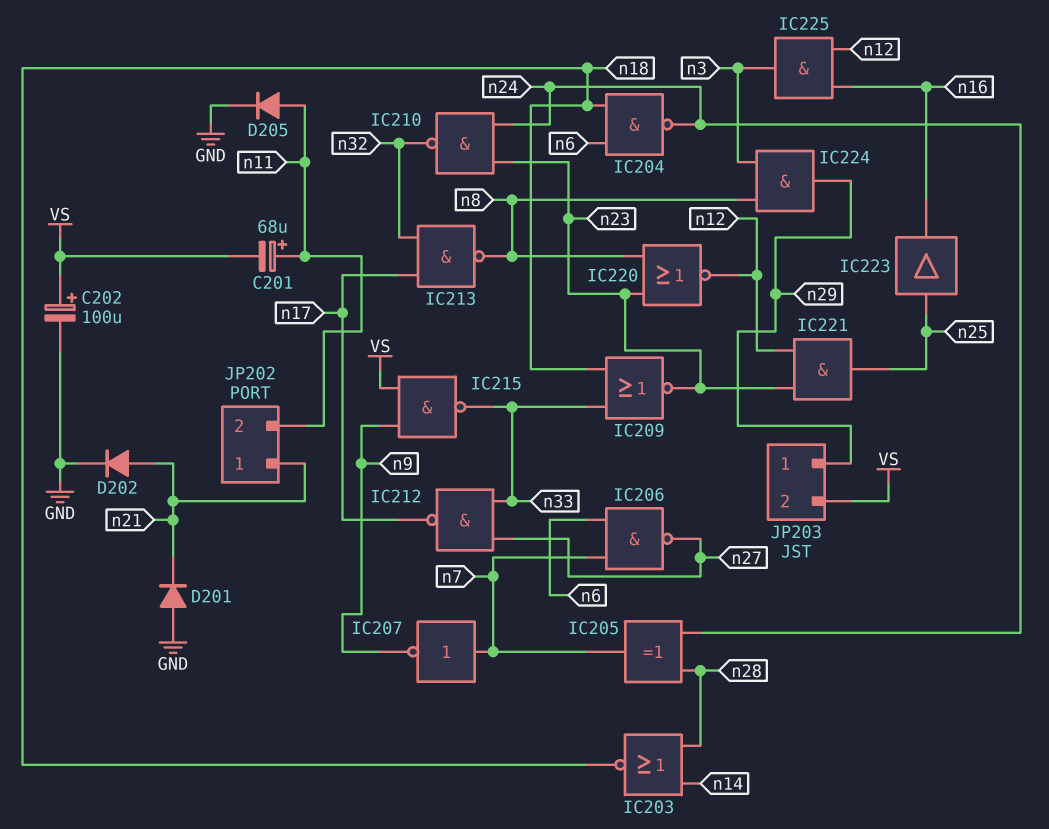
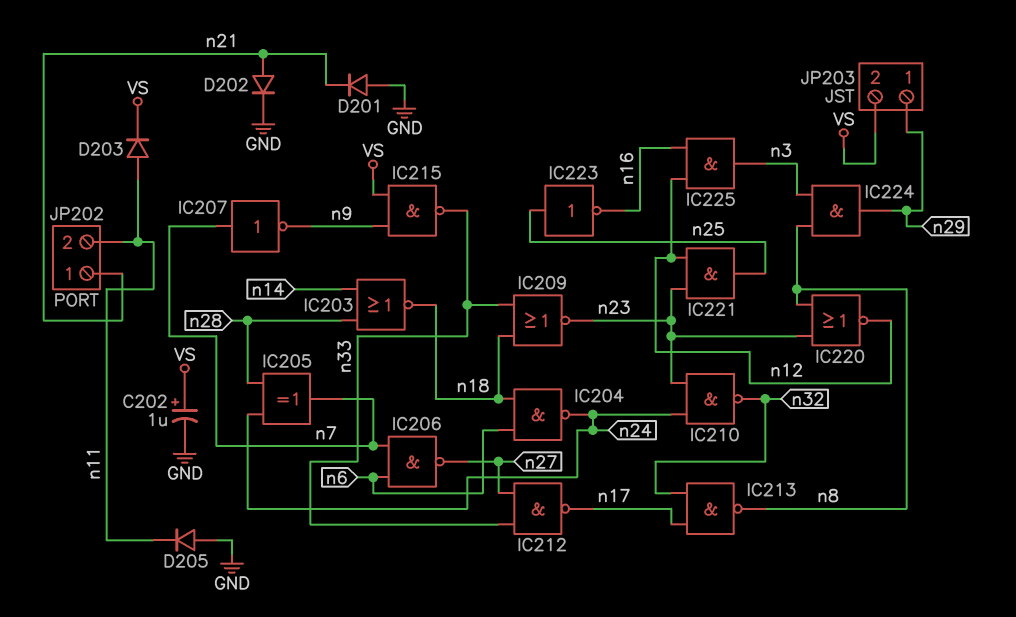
C201: 68uF (plus n11, minus VS) -> none
C202: 100uF (plus VS, minus GND) -> 1uF (plus VS, minus GND)
D203: none -> diode (A n11, K VS)
D205: diode (A n11, K GND) -> diode (A GND, K n11)
IC223: buffer (in n25, out n16) -> NOT (in n25, out n16)

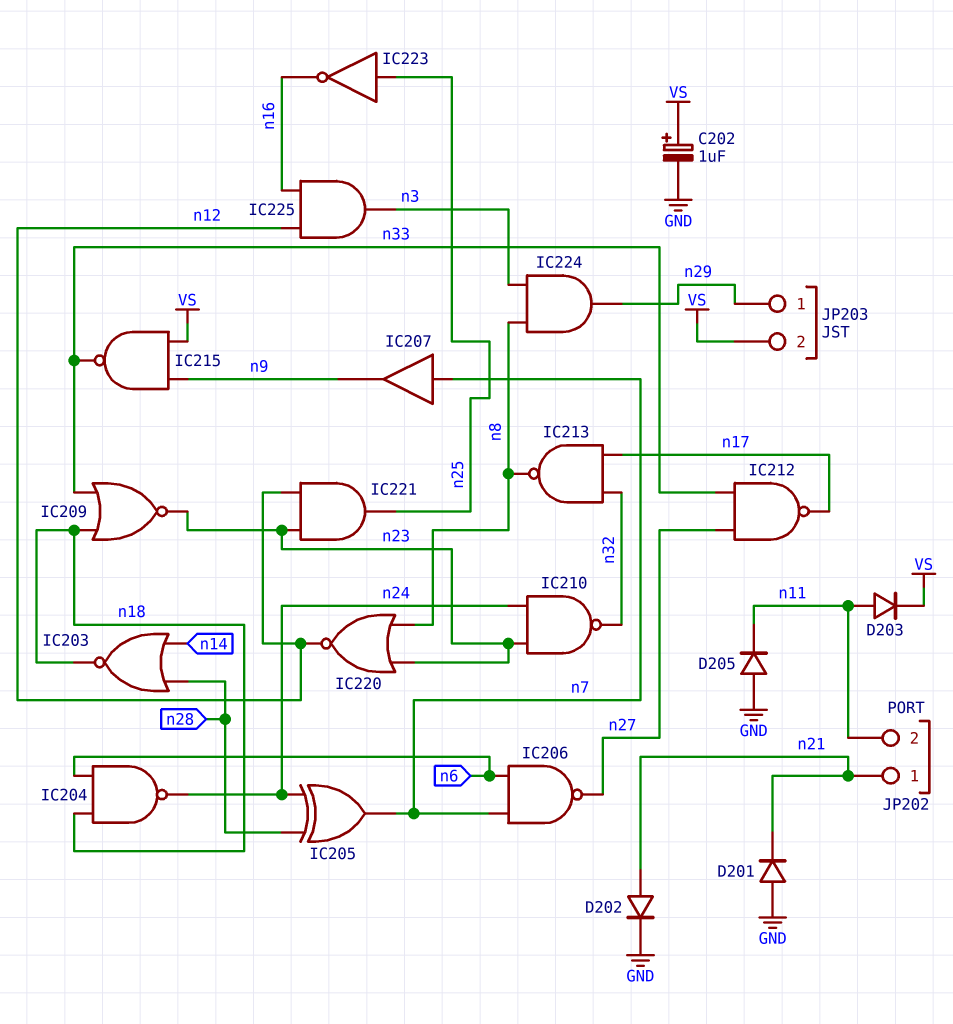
IC207: NOT (in n7, out n9) -> buffer (in n7, out n9)

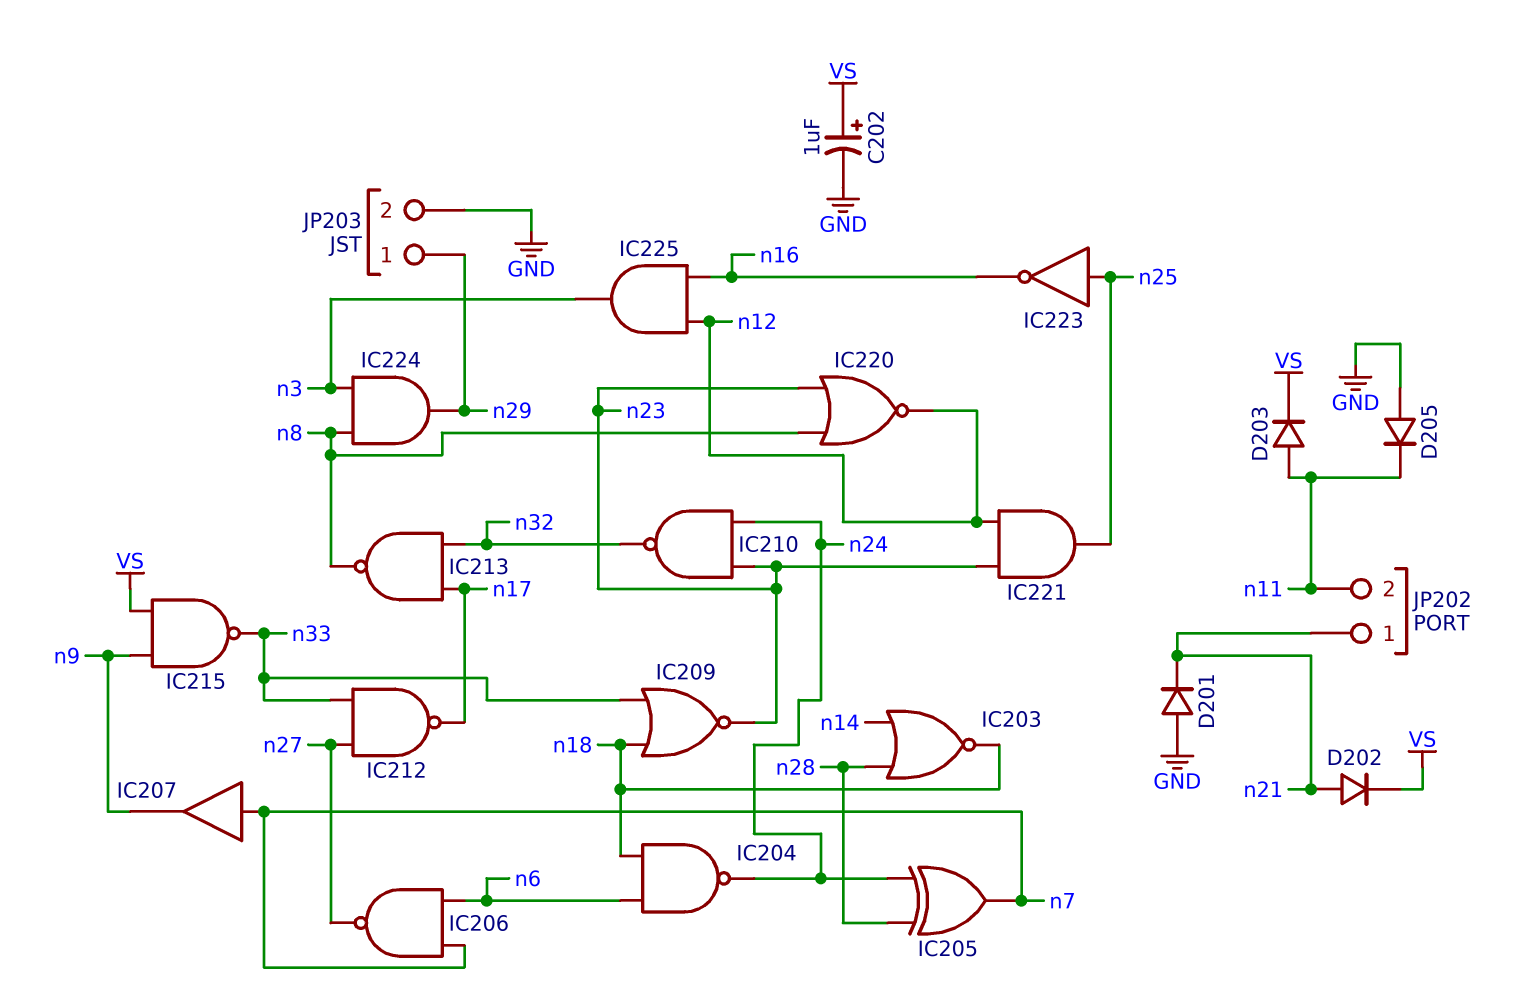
D202: diode (A n21, K GND) -> diode (A n21, K VS)
JP203 pin 2: VS -> GND

